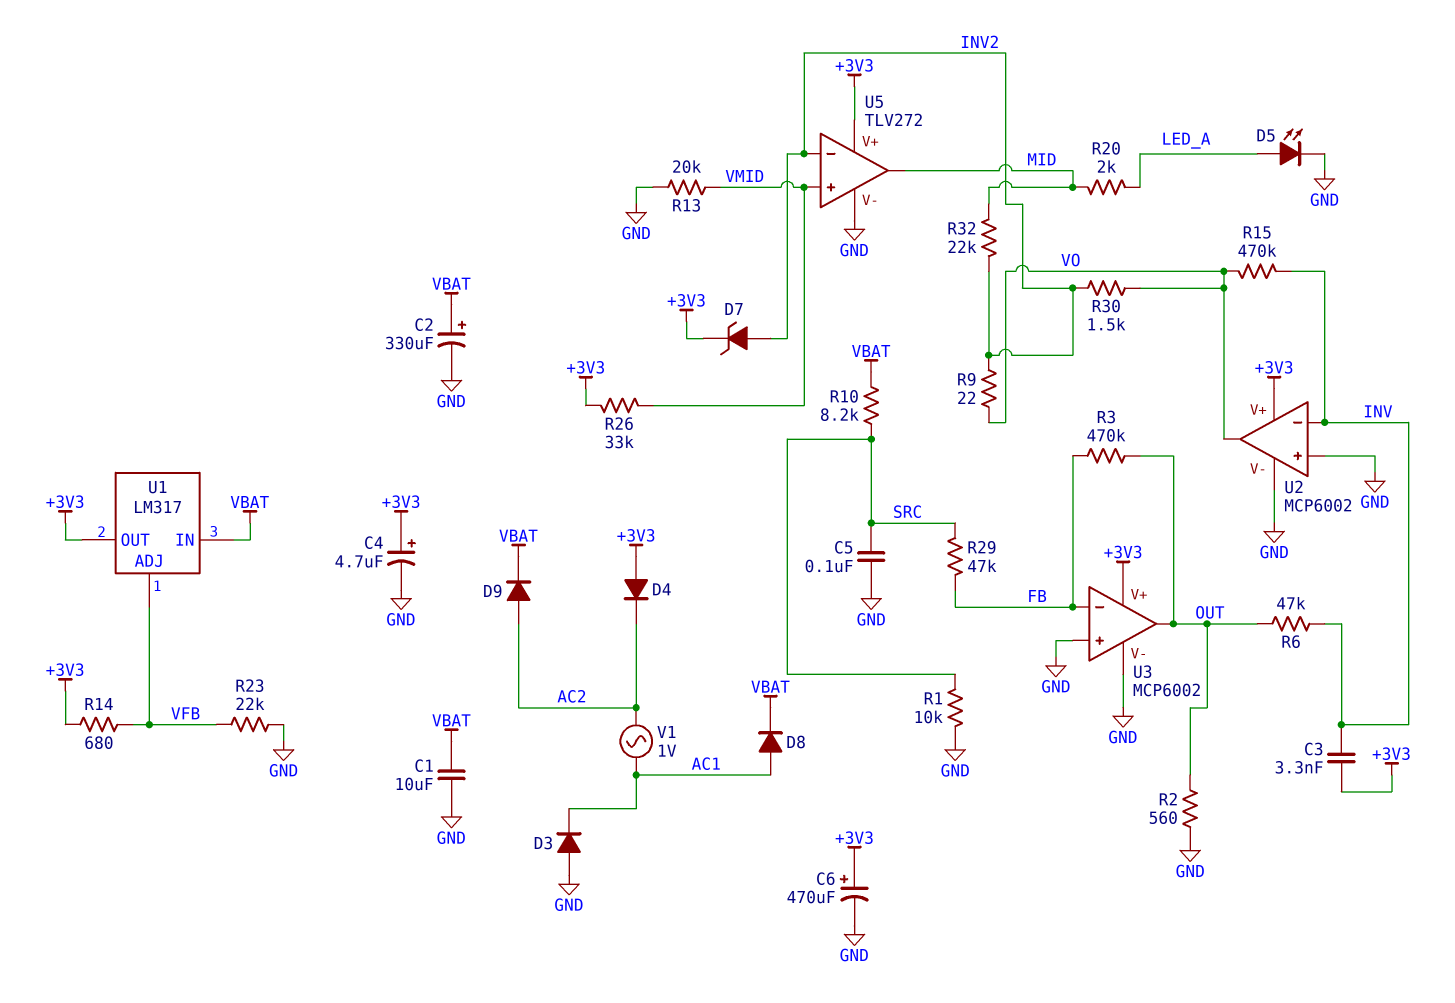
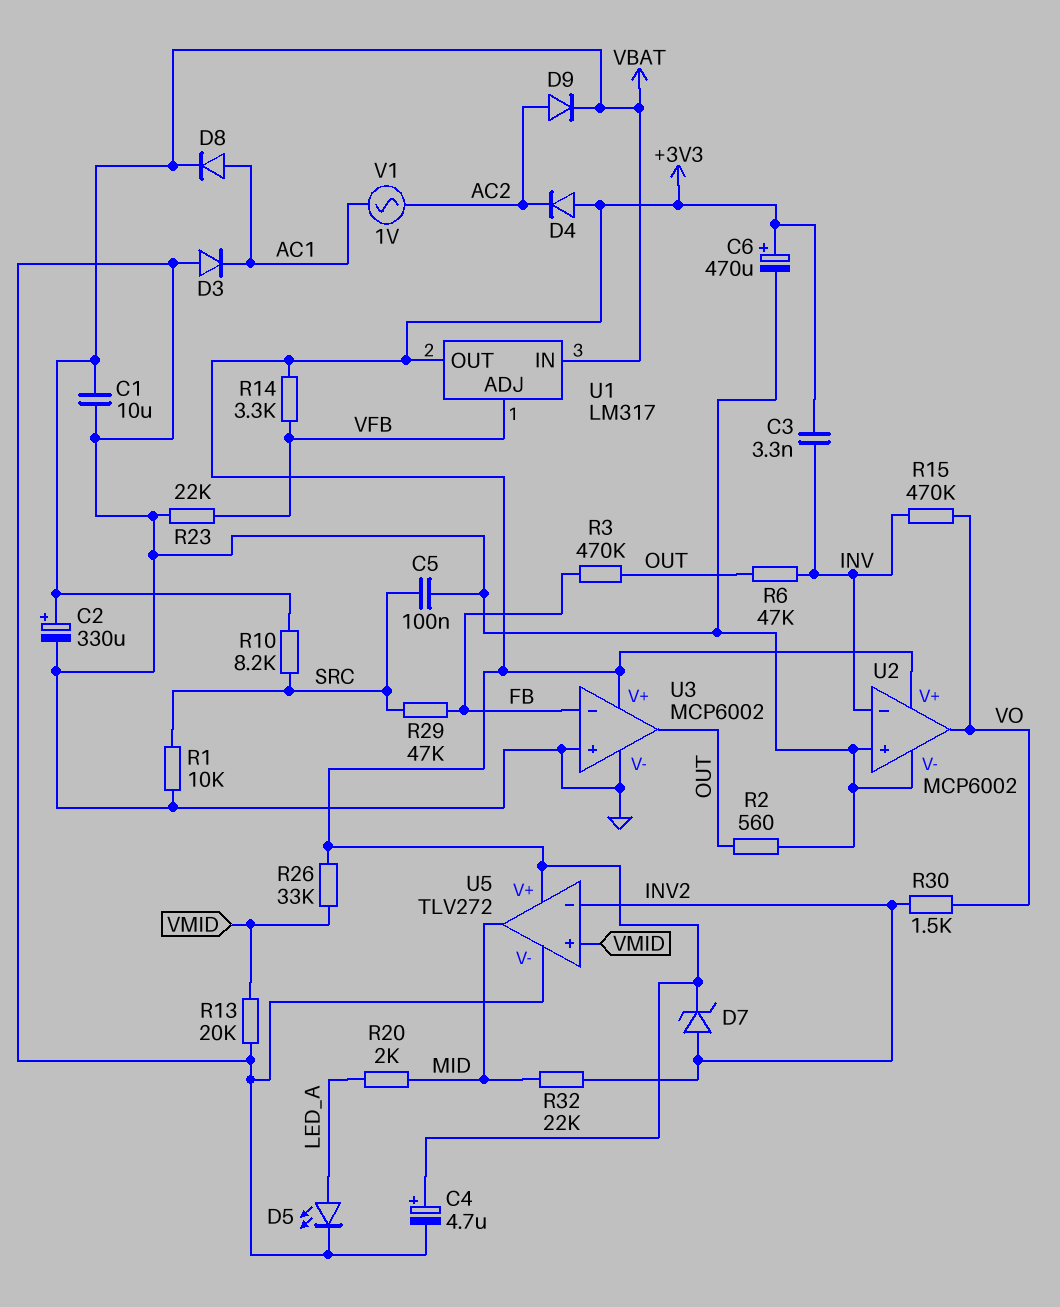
R9: 22 (INV2, VO) -> none
R14: 680 (+3V3, VFB) -> 3.3k (+3V3, VFB)

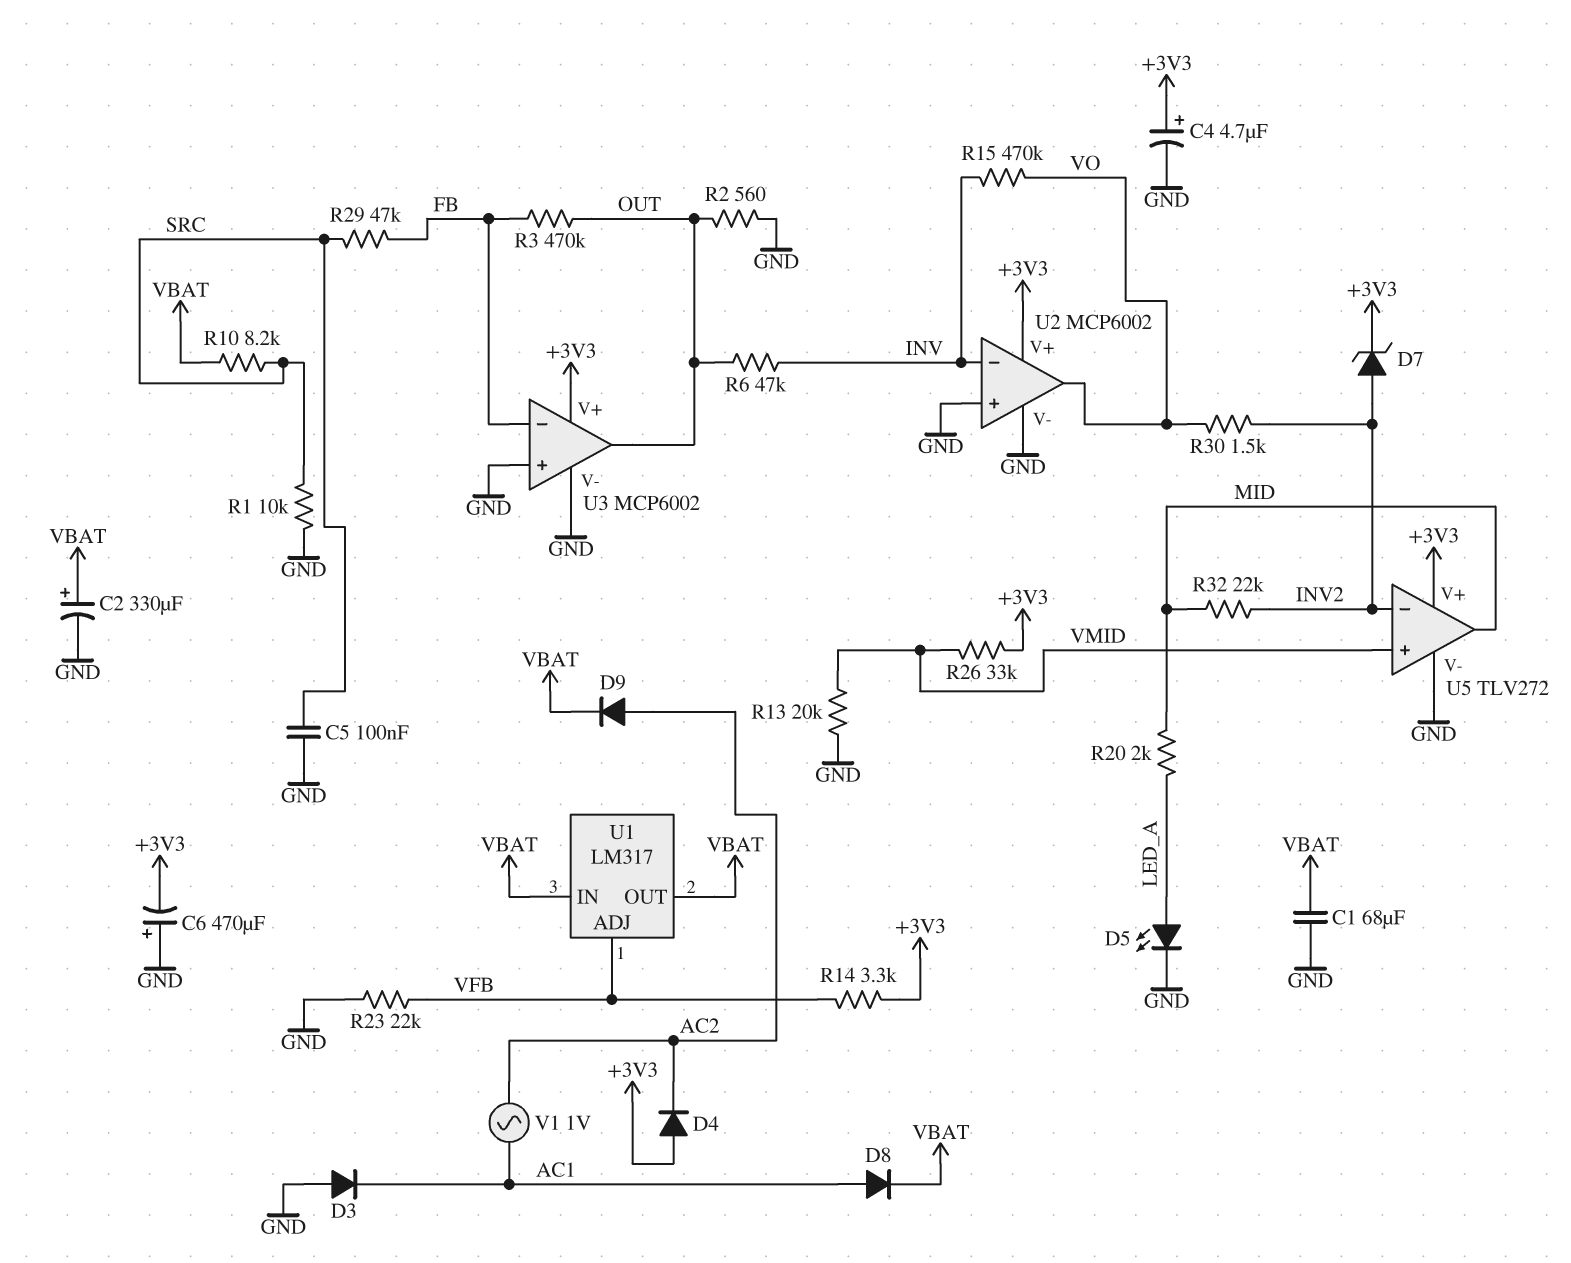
C1: 10uF (GND, VBAT) -> 68uF (GND, VBAT)
C3: 3.3nF (+3V3, INV) -> none
C6: 470uF (plus +3V3, minus GND) -> 470uF (plus GND, minus +3V3)
U1 pin OUT: +3V3 -> VBAT

